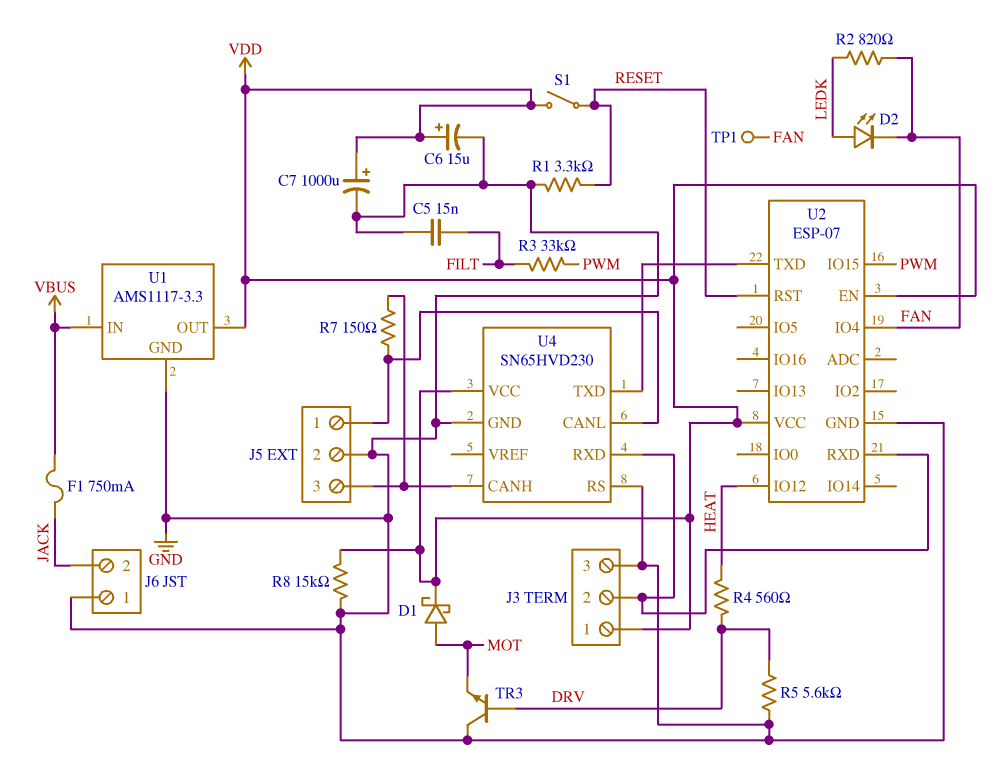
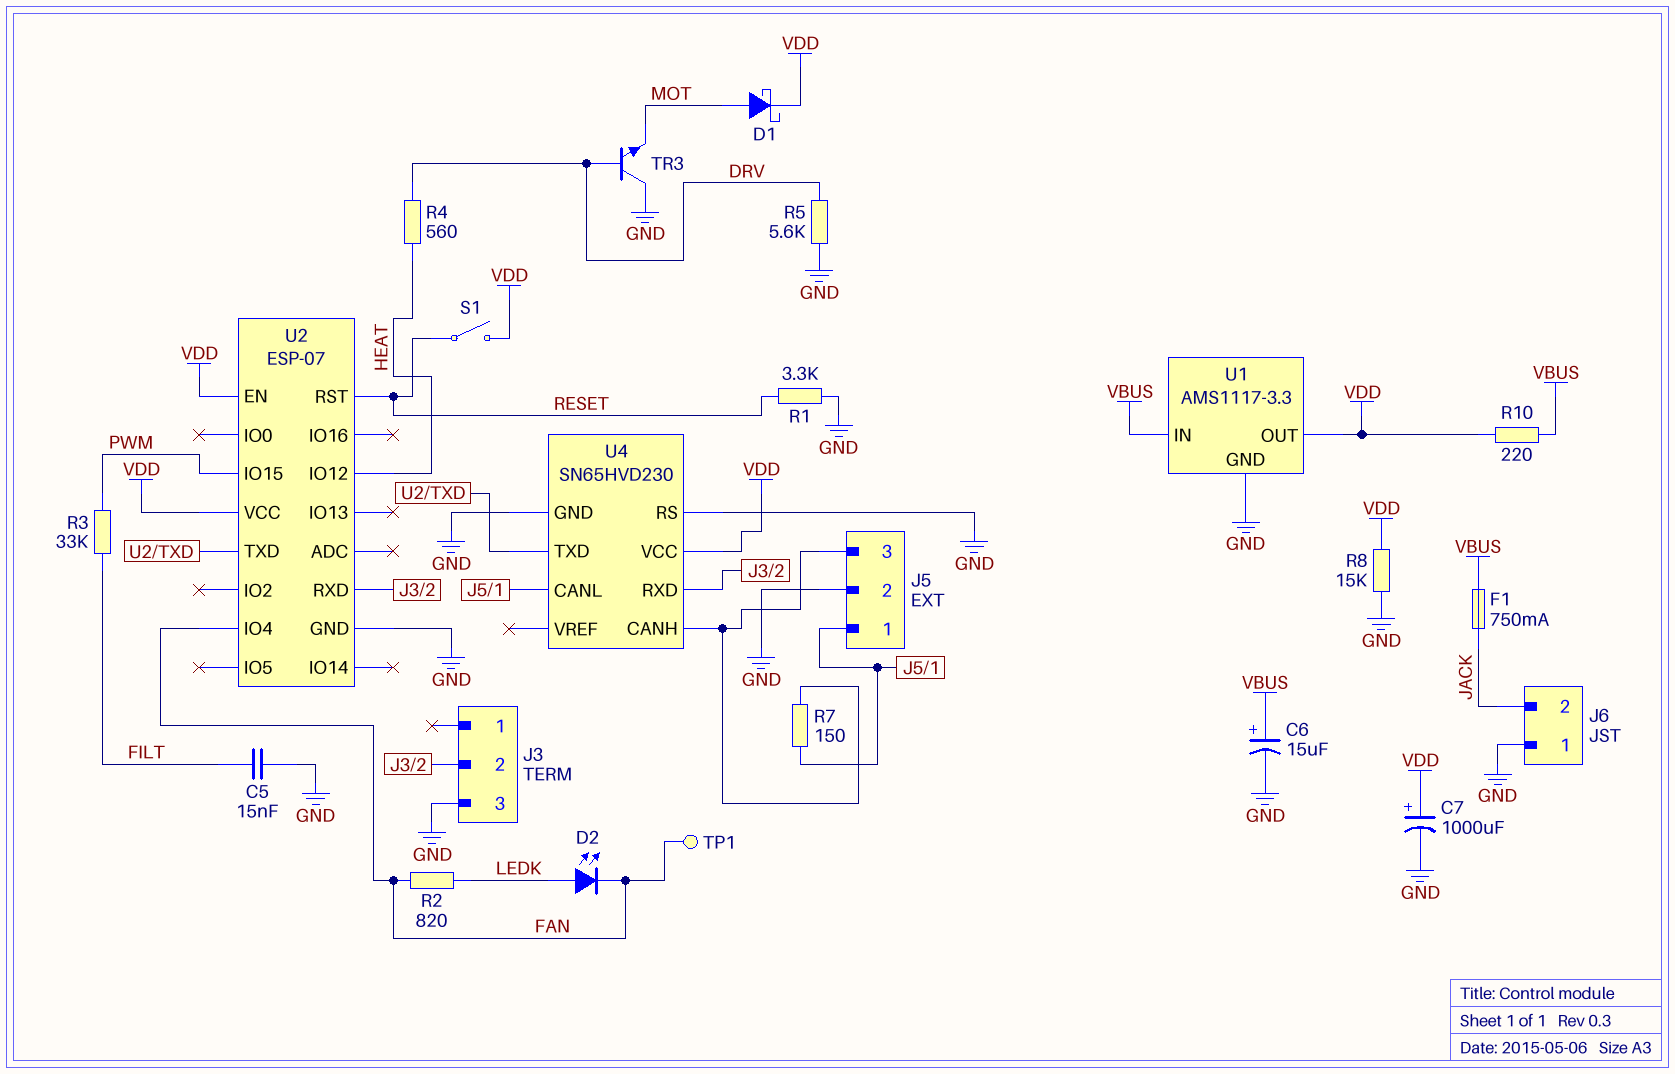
C6: 15uF (plus VDD, minus GND) -> 15uF (plus VBUS, minus GND)
J3 pin 1: VDD -> none
R10: none -> 220 (VBUS, VDD)

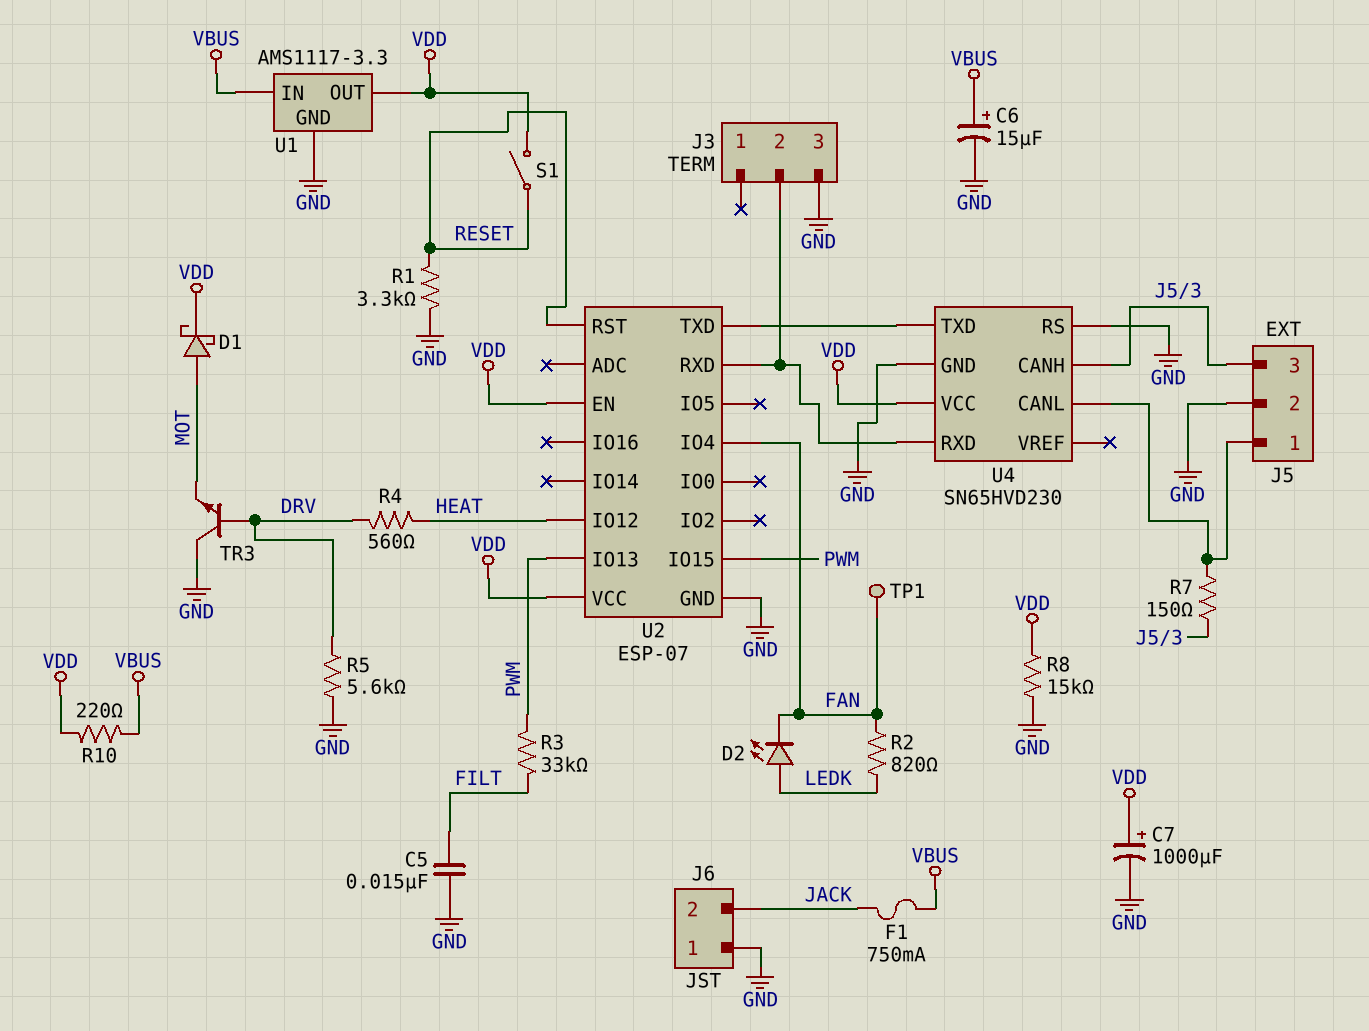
U2 pin IO13: none -> PWM

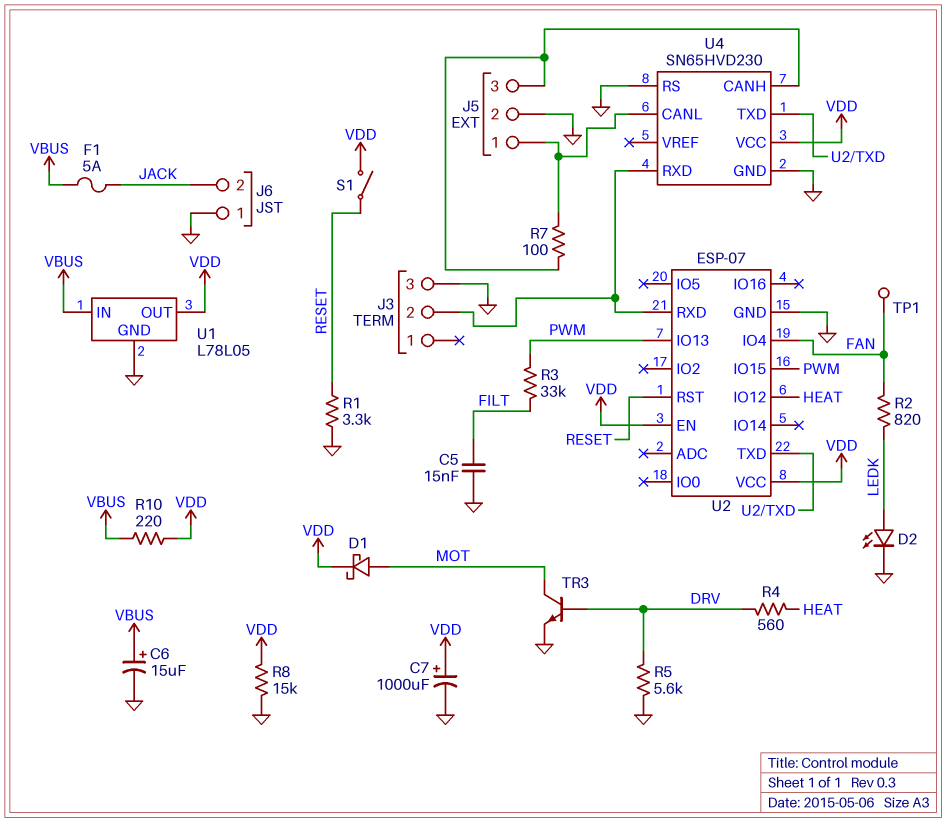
D2: LED (A LEDK, K FAN) -> LED (A LEDK, K GND)
F1: 750mA (JACK, VBUS) -> 5A (JACK, VBUS)
R7: 150 (J5/1, J5/3) -> 100 (J5/1, J5/3)
TR3: NPN (B DRV, C GND, E MOT) -> NPN (B DRV, C MOT, E GND)
U1: AMS1117-3.3 -> L78L05

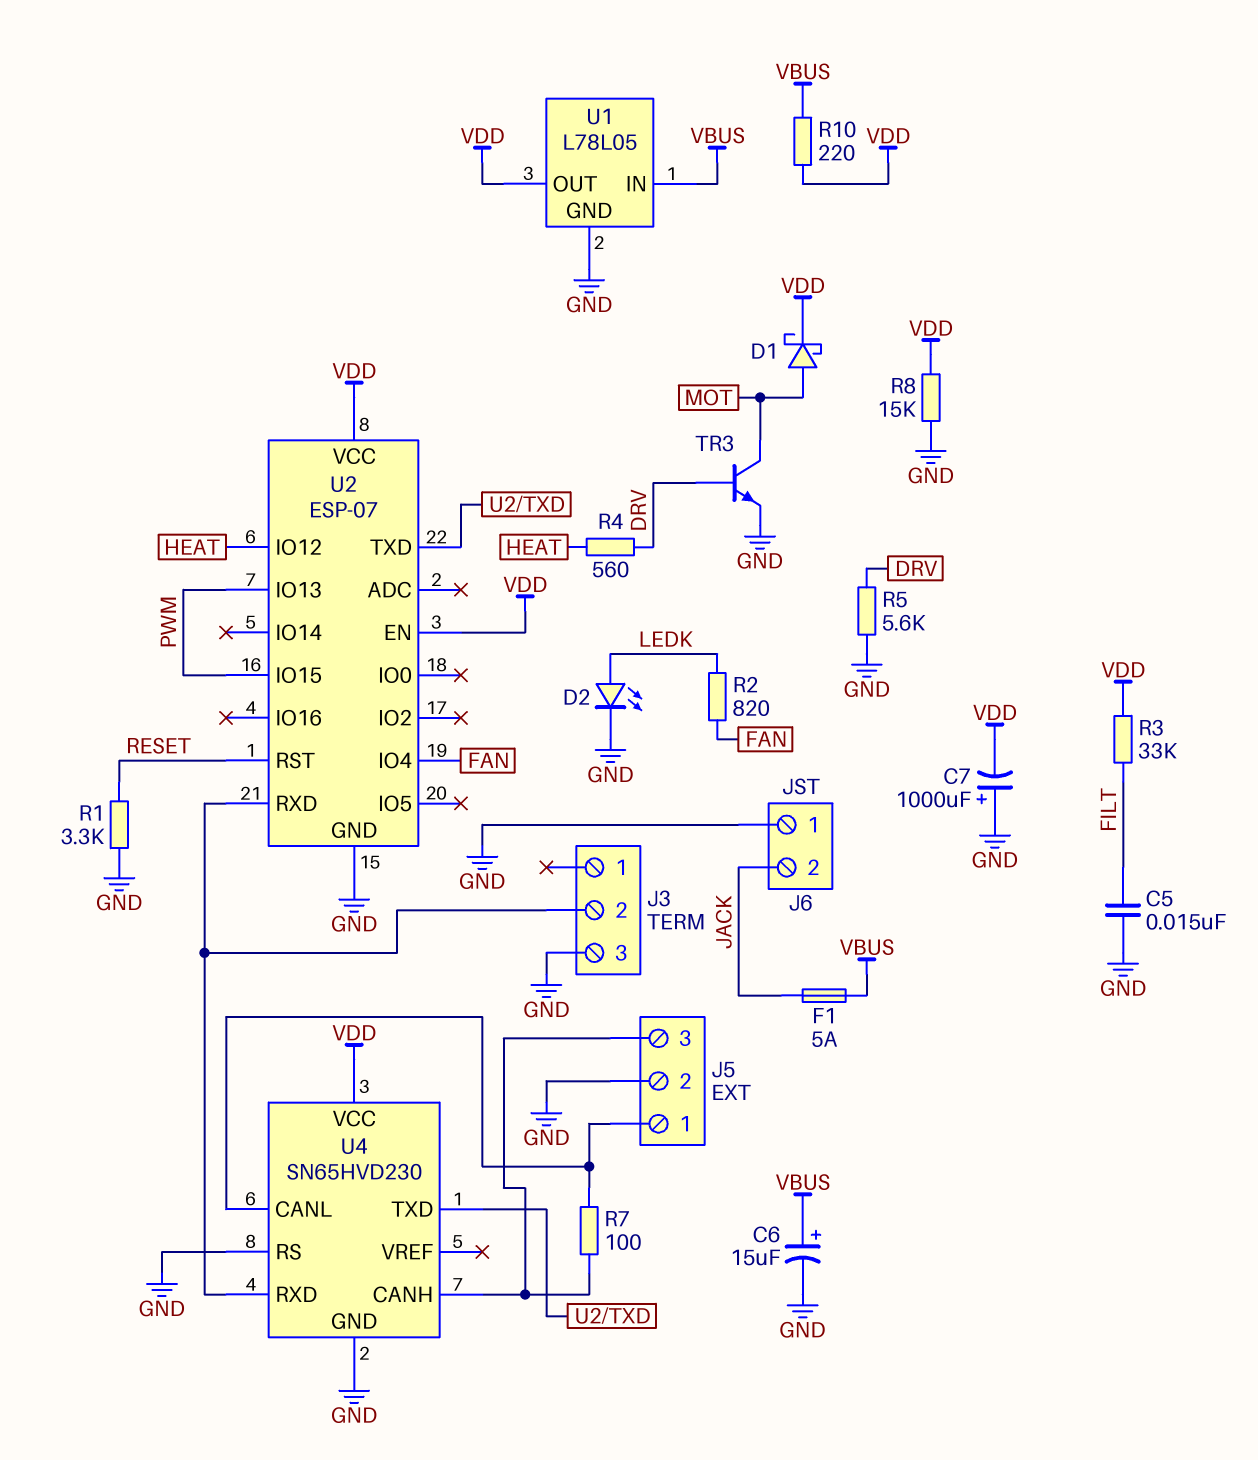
C7: 1000uF (plus VDD, minus GND) -> 1000uF (plus GND, minus VDD)
R3: 33k (FILT, PWM) -> 33k (FILT, VDD)
S1: switch (RESET, VDD) -> none
TP1: test point (FAN) -> none

